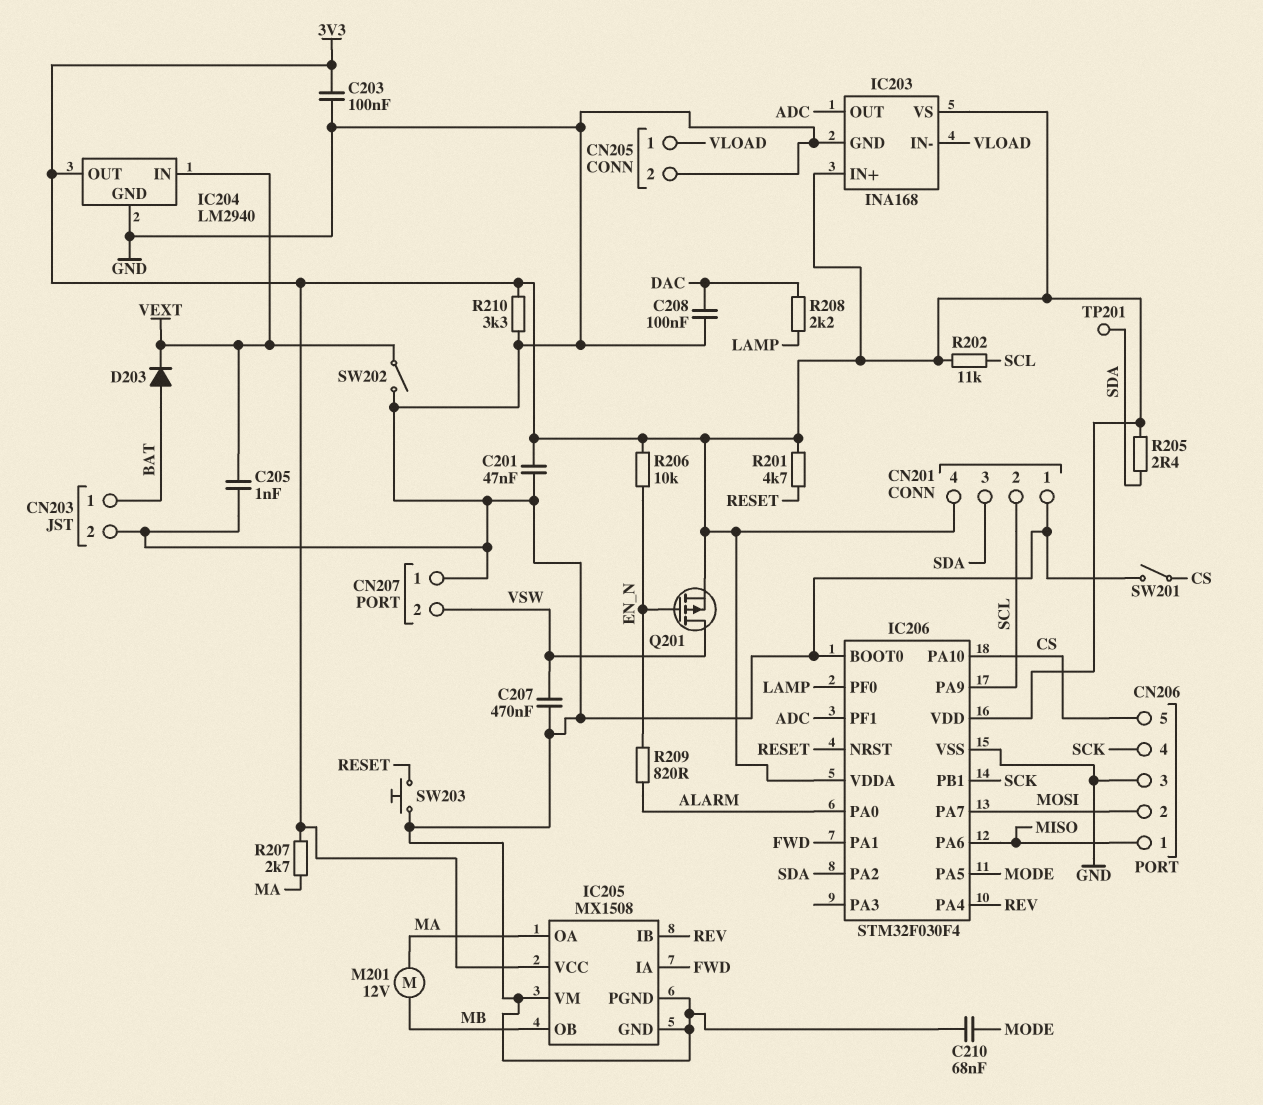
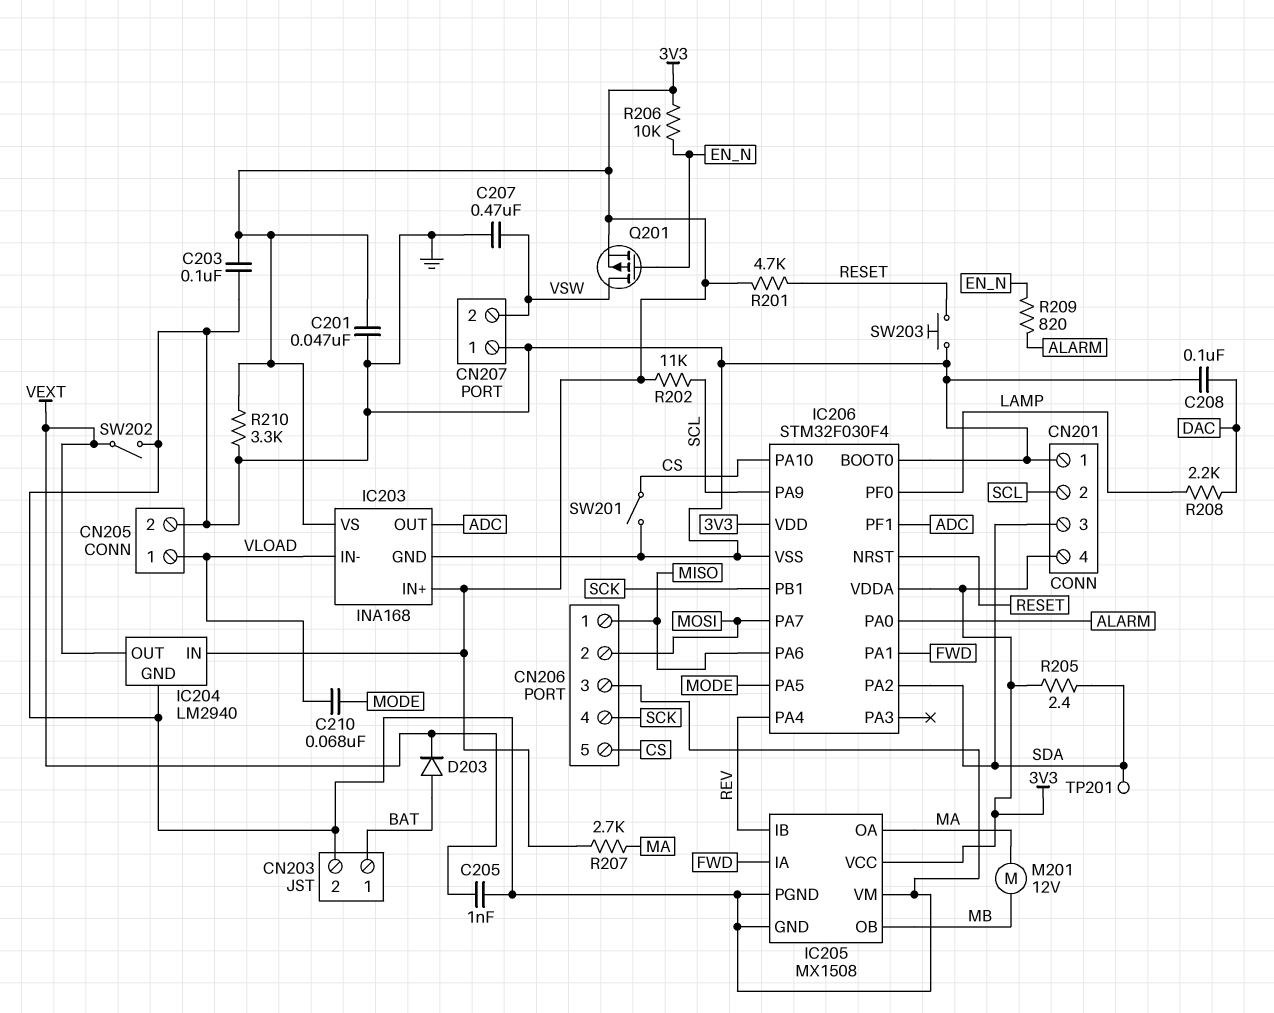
C210: 68nF (GND, MODE) -> 68nF (MODE, VLOAD)
IC204 pin IN: VEXT -> 3V3
IC204 pin OUT: 3V3 -> VEXT

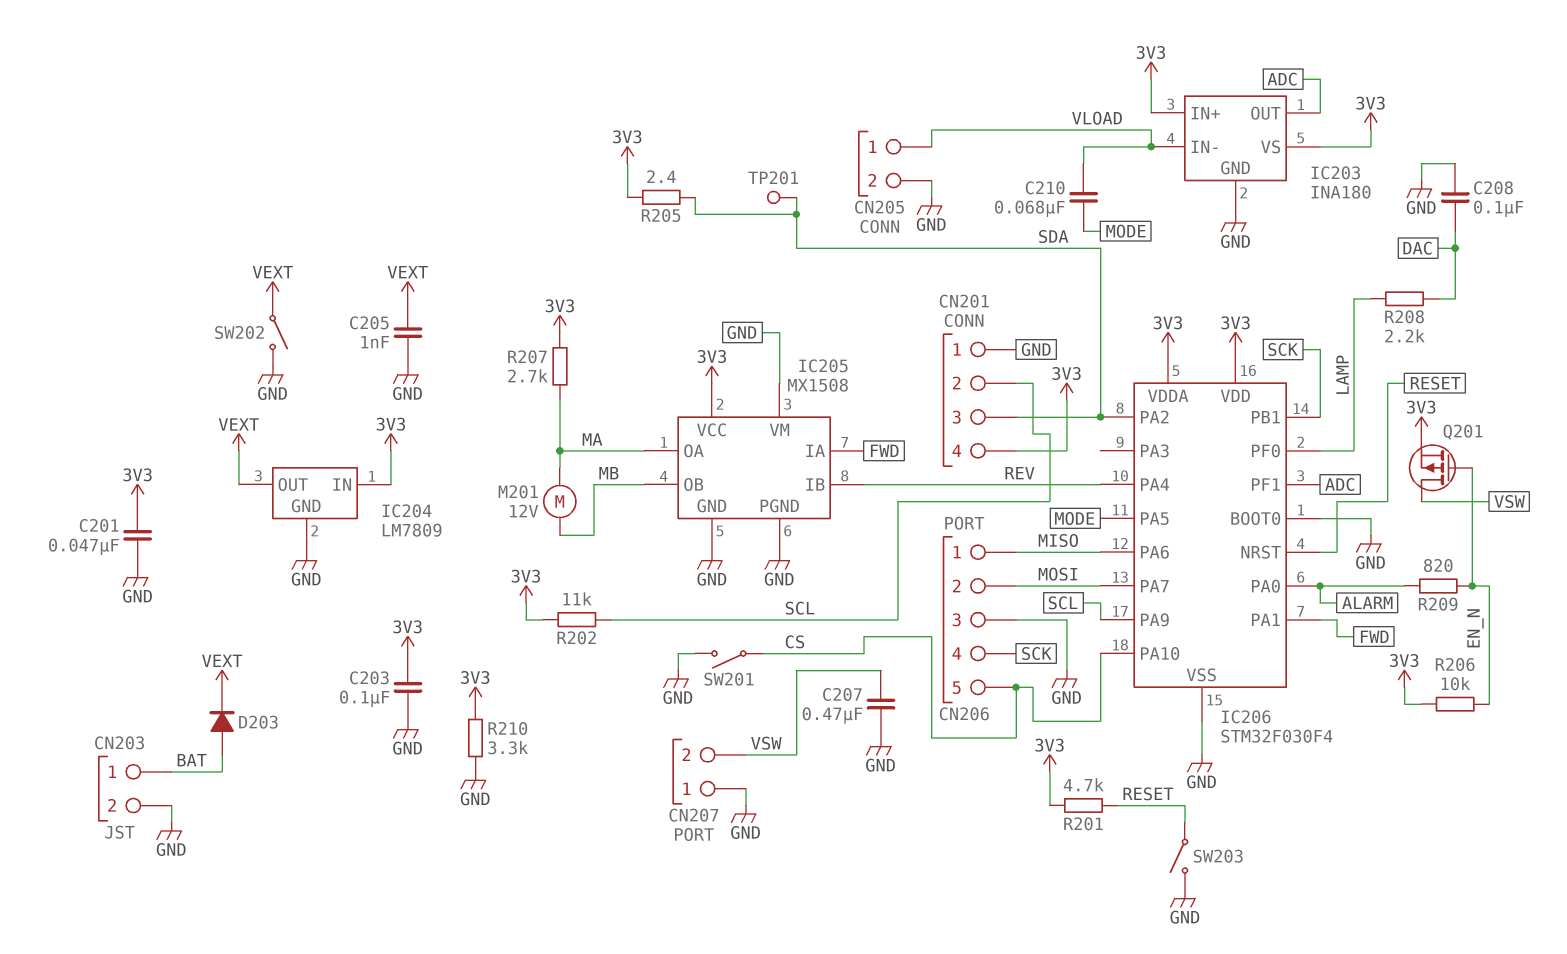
IC203: INA168 -> INA180
IC204: LM2940 -> LM7809
SW203: button (GND, RESET) -> switch (GND, RESET)

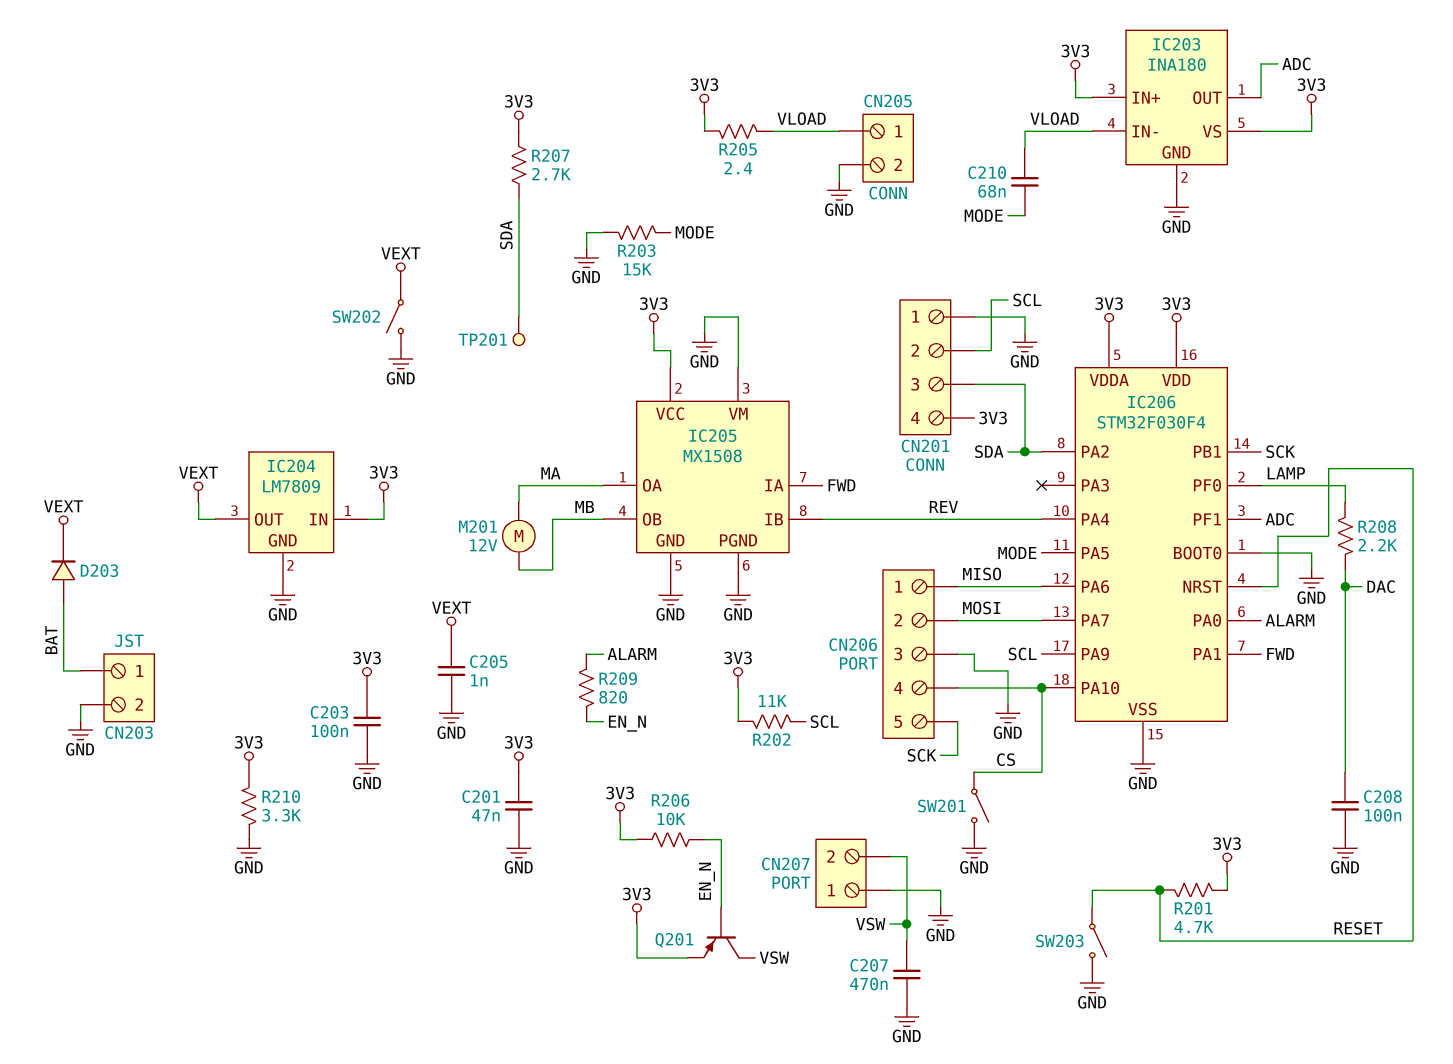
CN206 pin 4: SCK -> CS
CN206 pin 5: CS -> SCK
Q201: PMOS (G EN_N, D VSW, S 3V3) -> PNP (B EN_N, C VSW, E 3V3)
R203: none -> 15k (GND, MODE)
R205: 2.4 (3V3, SDA) -> 2.4 (3V3, VLOAD)
R207: 2.7k (3V3, MA) -> 2.7k (3V3, SDA)

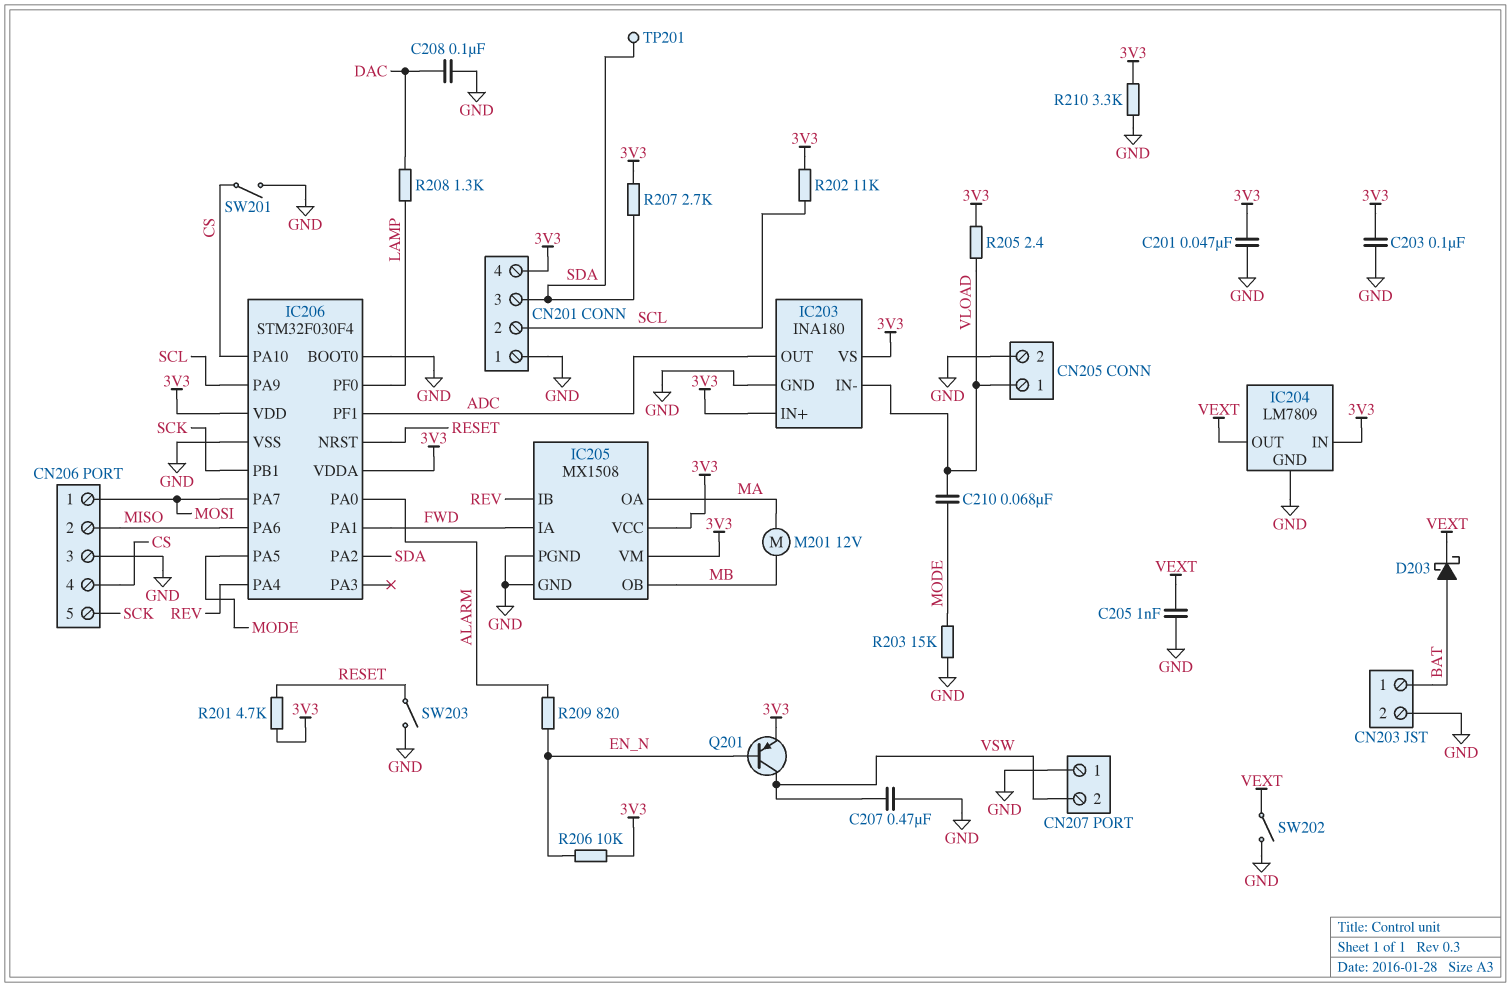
CN206 pin 1: MISO -> MOSI
CN206 pin 2: MOSI -> MISO
D203: diode (A BAT, K VEXT) -> schottky (A BAT, K VEXT)
IC205 pin VM: GND -> 3V3
R208: 2.2k (DAC, LAMP) -> 1.3k (DAC, LAMP)

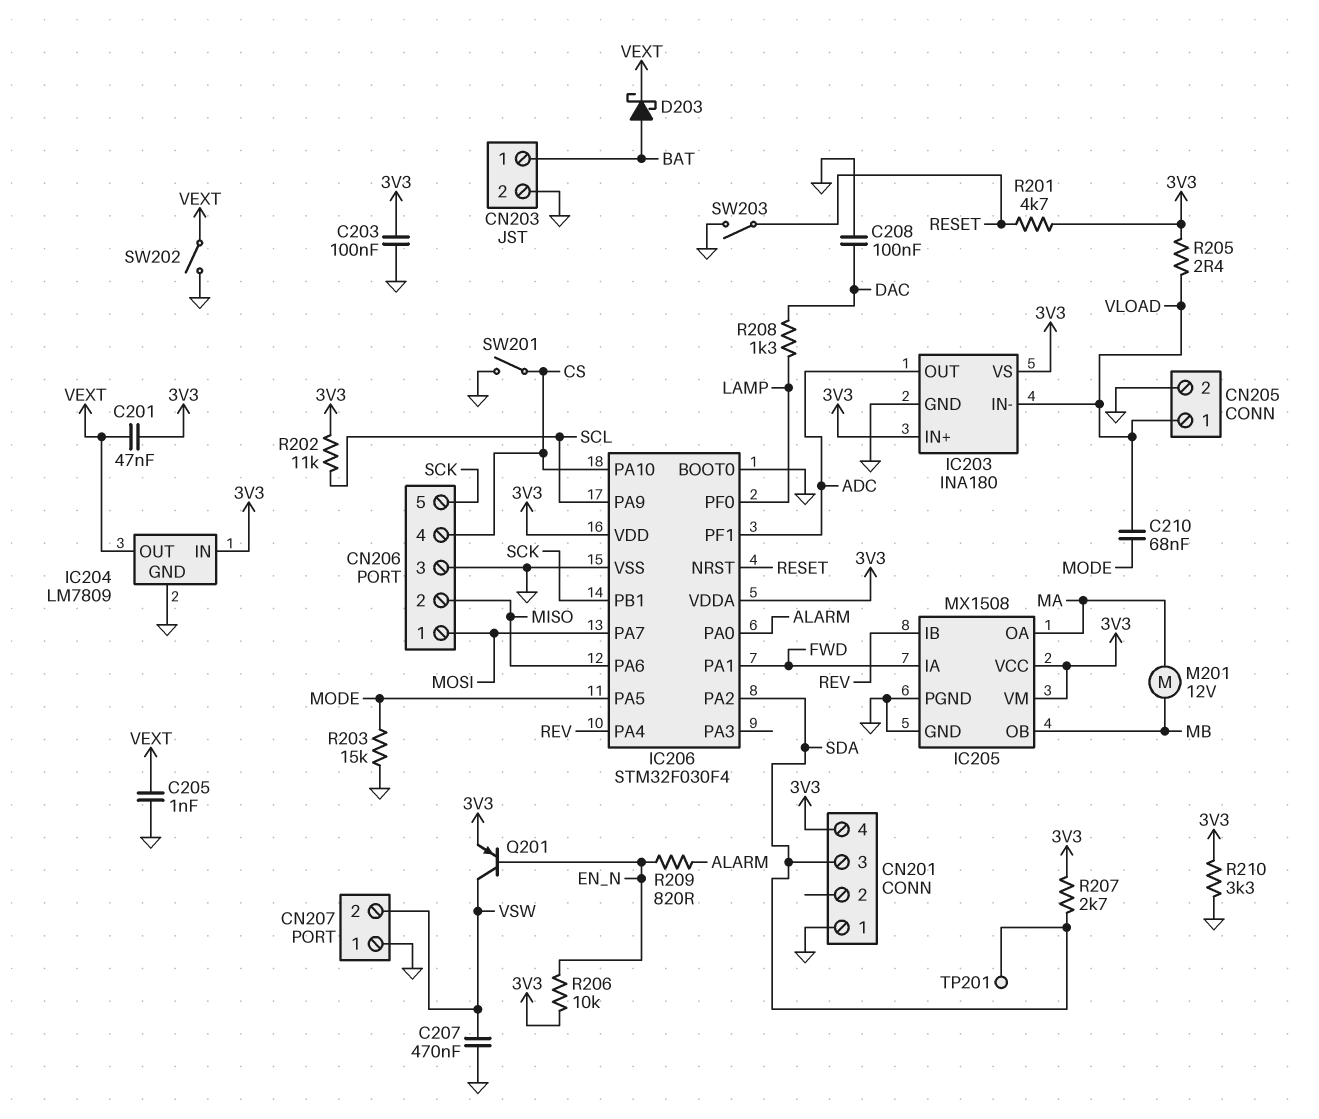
C201: 47nF (3V3, GND) -> 47nF (3V3, VEXT)
CN201 pin 2: SCL -> none

